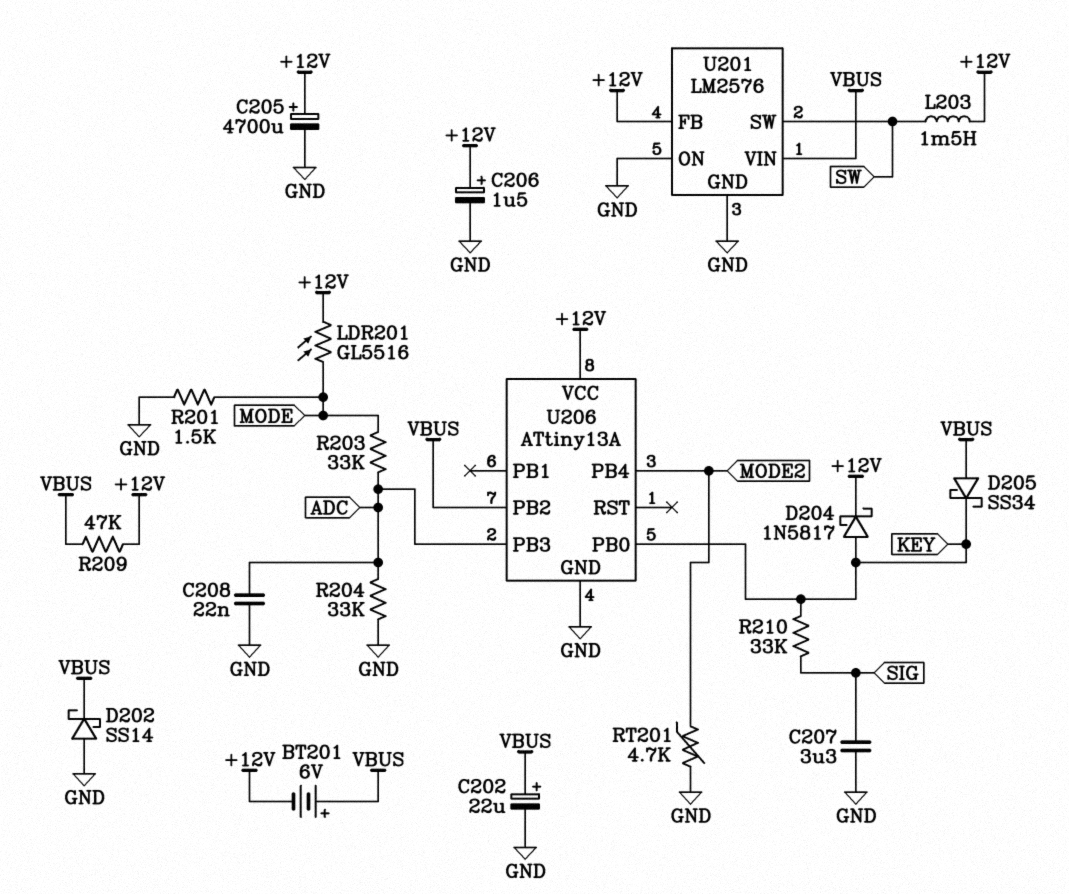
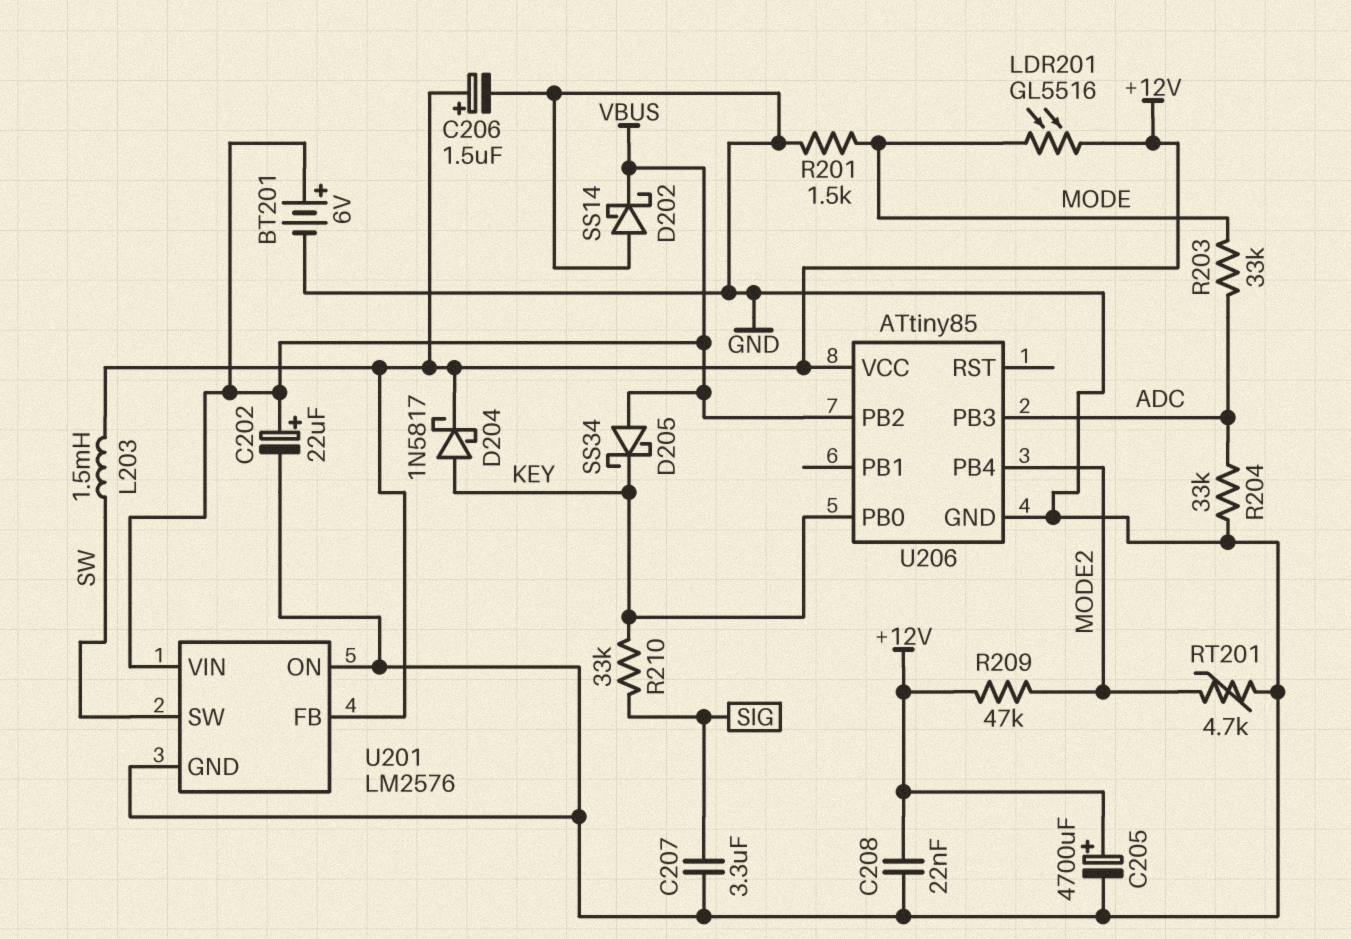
BT201: 6V (plus VBUS, minus +12V) -> 6V (plus VBUS, minus GND)
C208: 22nF (ADC, GND) -> 22nF (+12V, GND)
R209: 47k (+12V, VBUS) -> 47k (+12V, MODE2)
U206: ATtiny13A -> ATtiny85

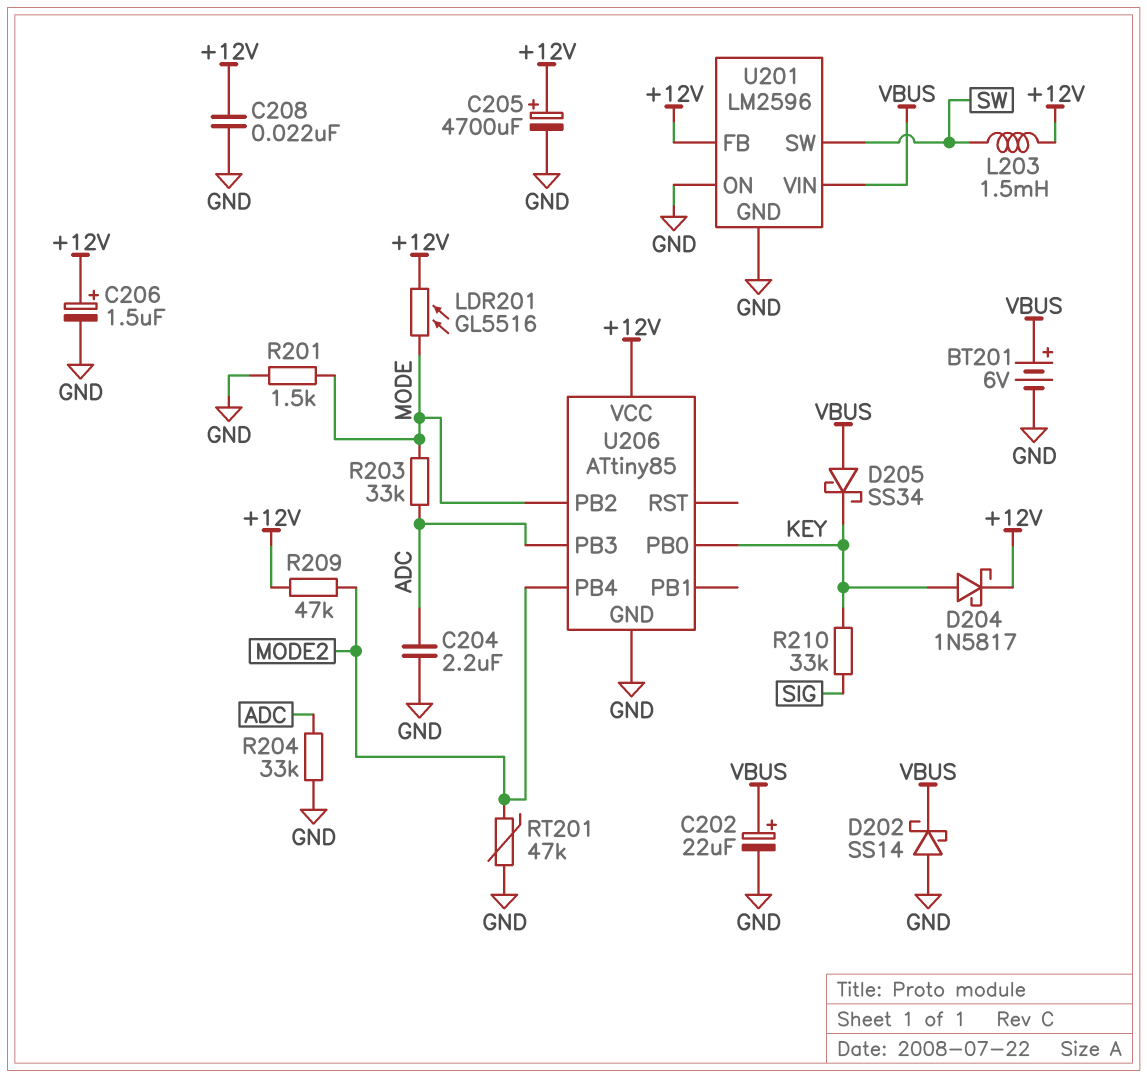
C204: none -> 2.2uF (ADC, GND)
C207: 3.3uF (GND, SIG) -> none
RT201: 4.7k (GND, MODE2) -> 47k (GND, MODE2)
U201: LM2576 -> LM2596
U206 pin PB2: VBUS -> MODE

